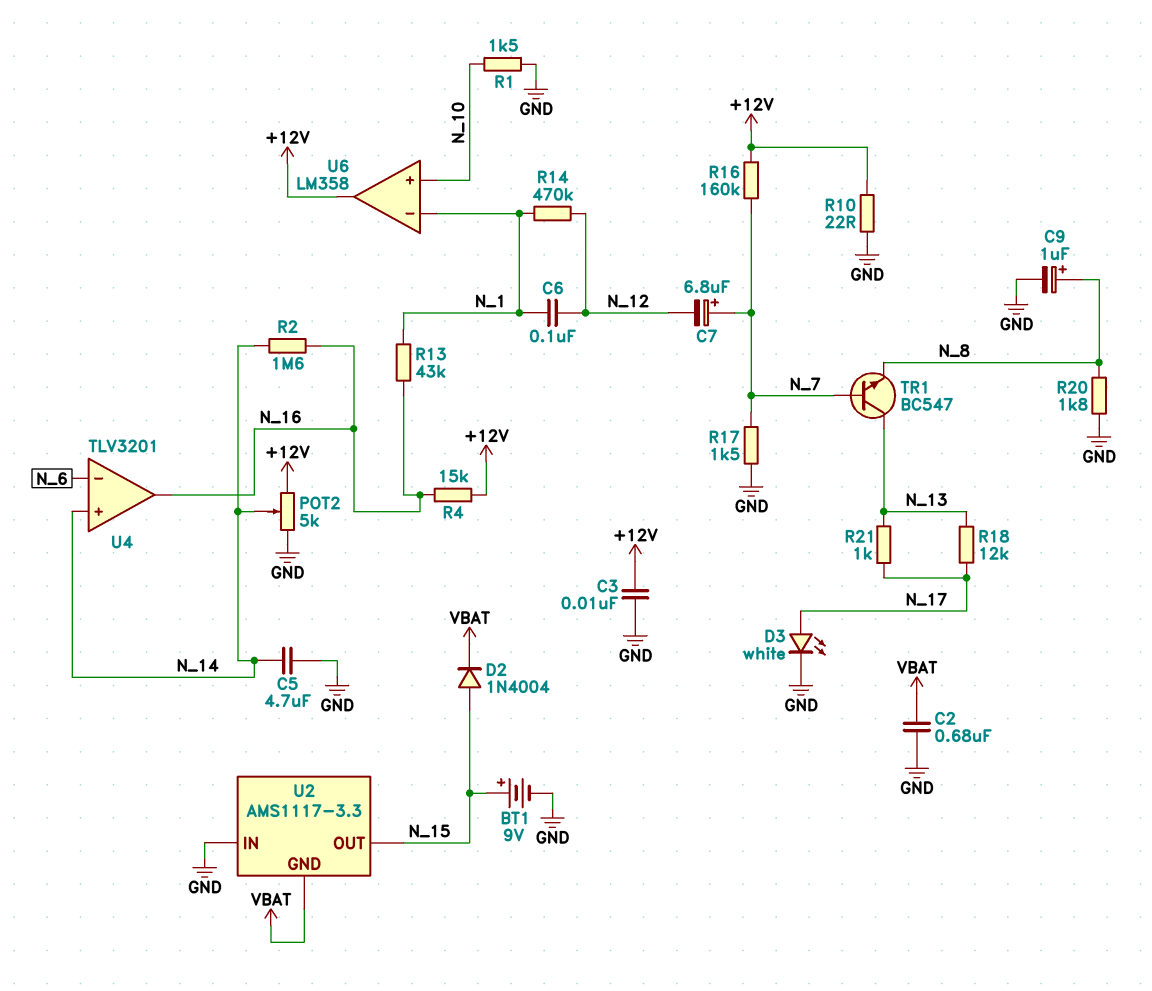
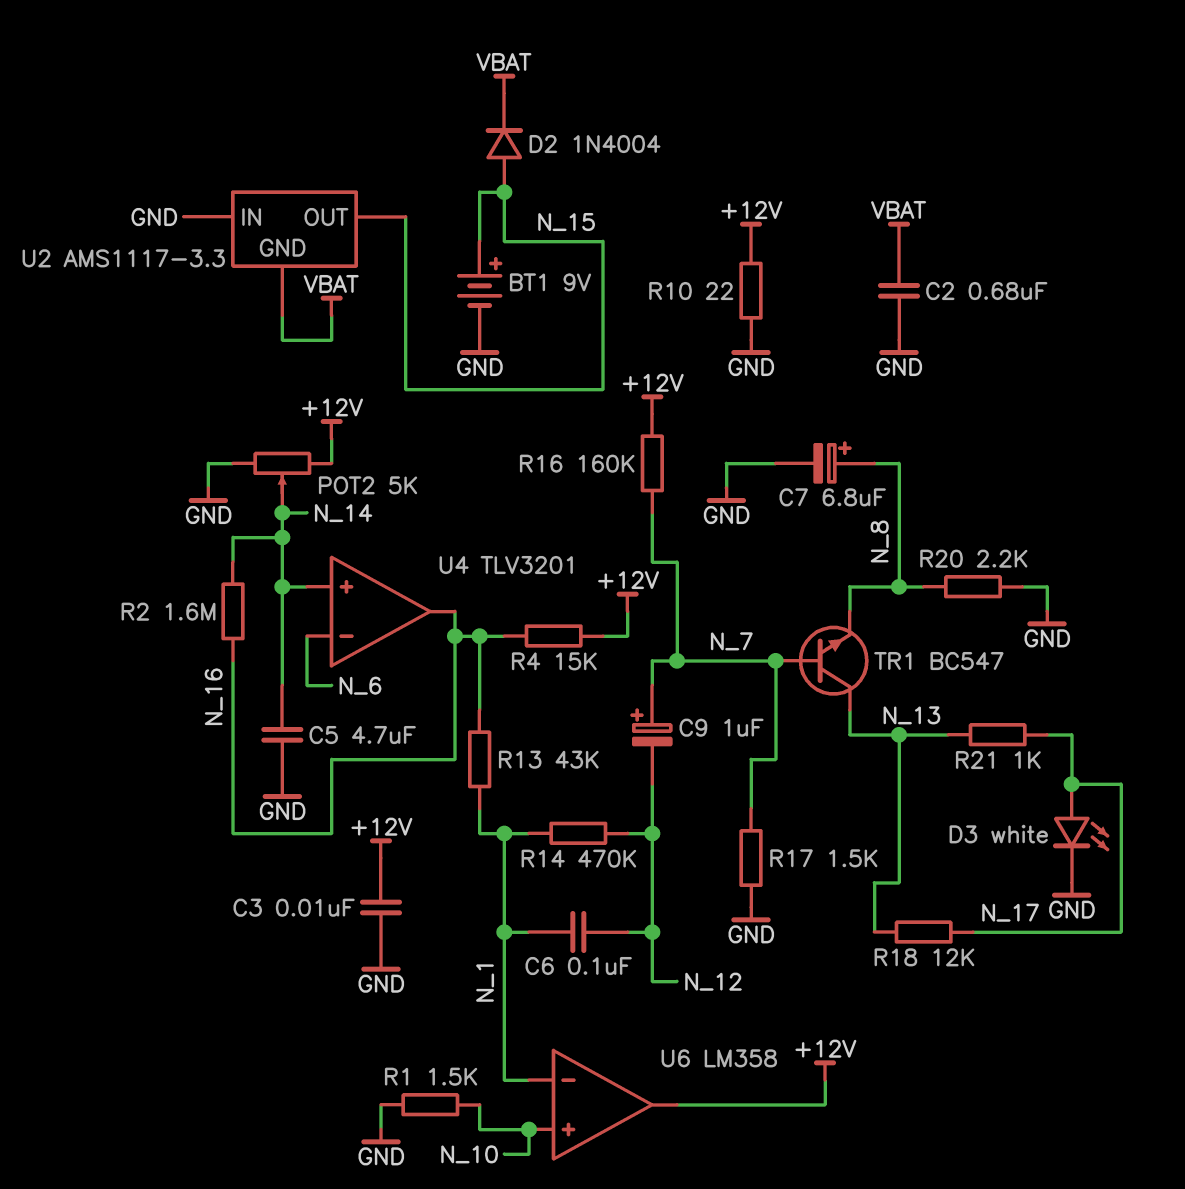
C7: 6.8uF (plus N_7, minus N_12) -> 6.8uF (plus N_8, minus GND)
C9: 1uF (plus N_8, minus GND) -> 1uF (plus N_7, minus N_12)
R20: 1.8k (GND, N_8) -> 2.2k (GND, N_8)

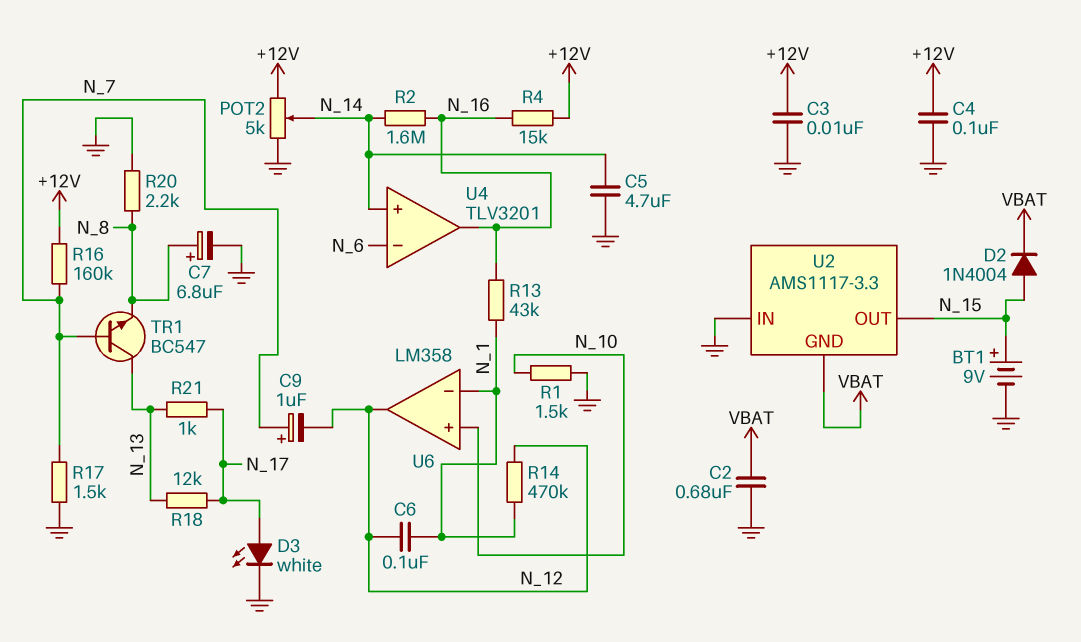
C4: none -> 100nF (+12V, GND)
R10: 22 (+12V, GND) -> none
U6 pin out: +12V -> N_12

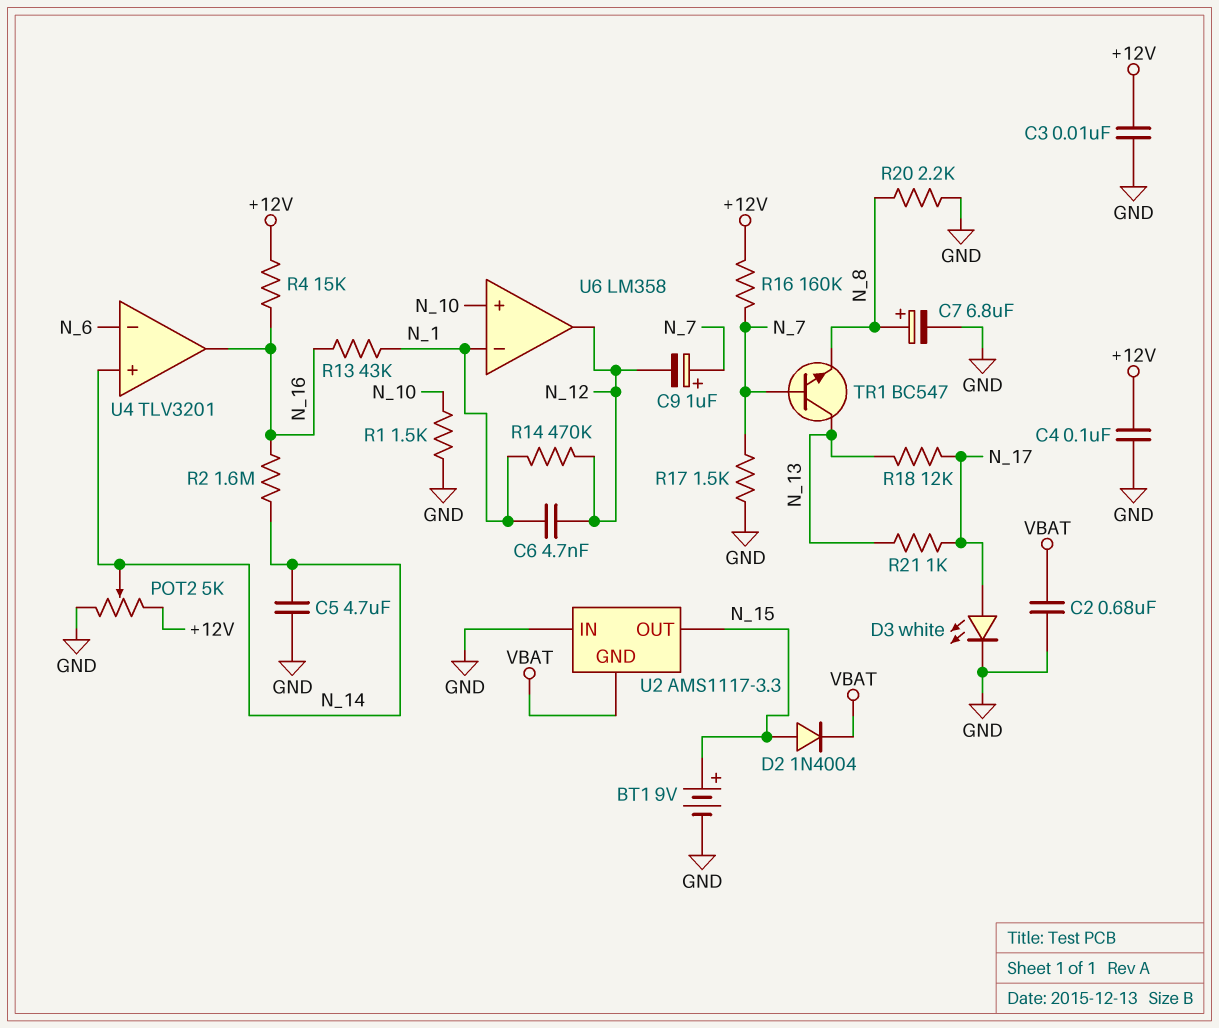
C6: 100nF (N_1, N_12) -> 4.7nF (N_1, N_12)

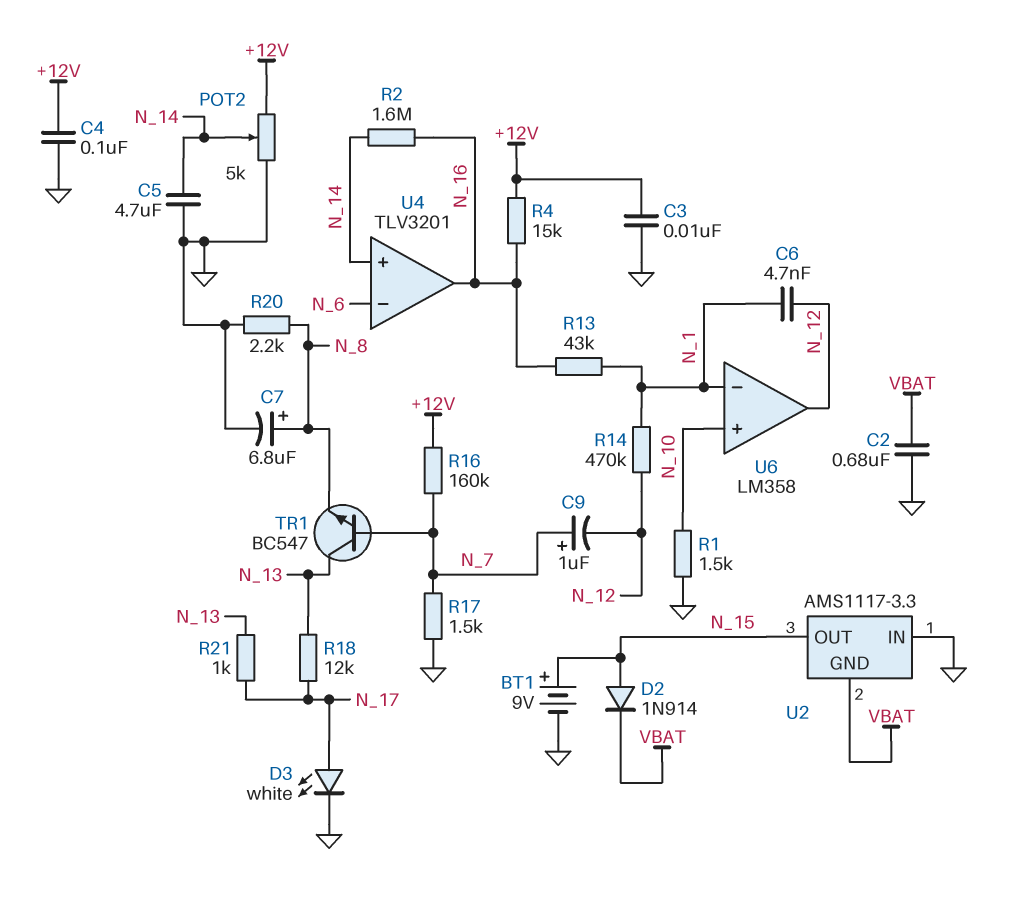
D2: diode 1N4004 (A N_15, K VBAT) -> diode 1N914 (A N_15, K VBAT)

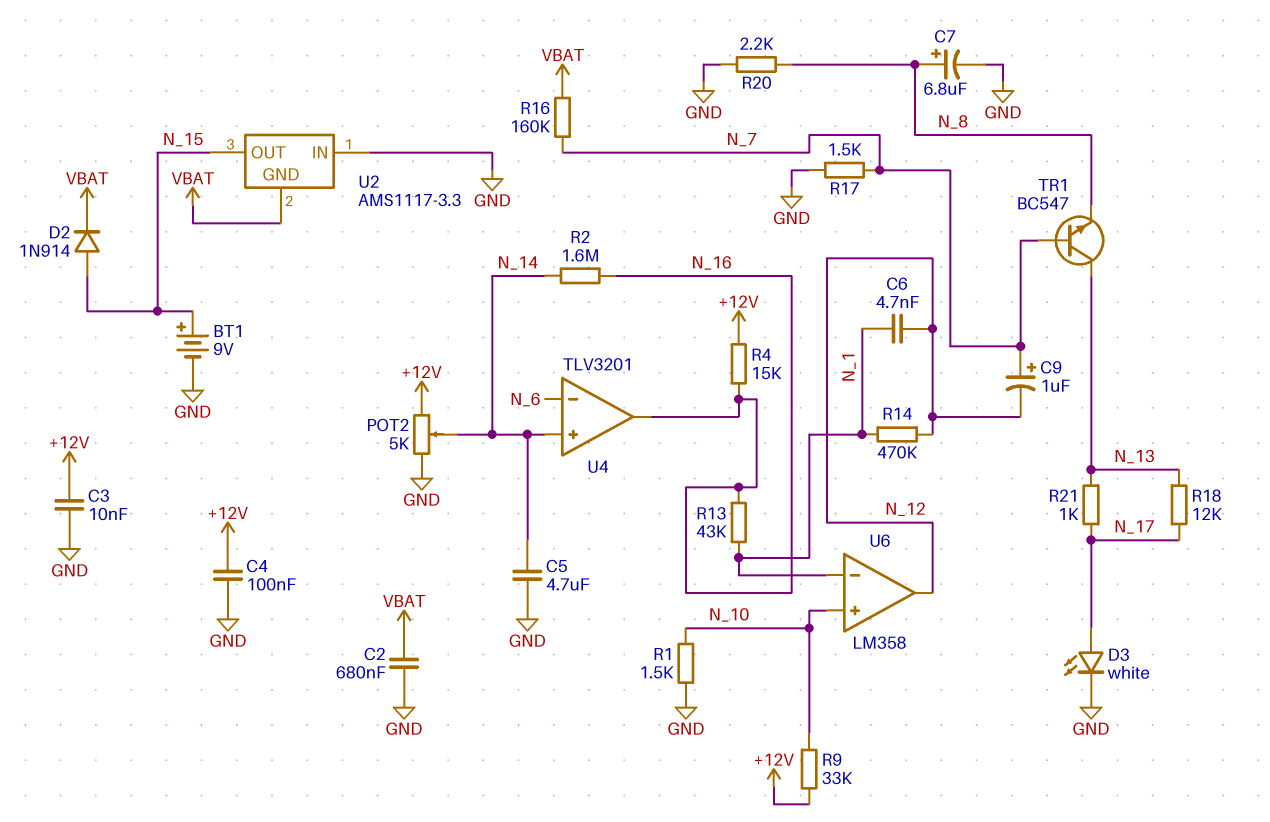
R9: none -> 33k (+12V, N_10)
R16: 160k (+12V, N_7) -> 160k (N_7, VBAT)

